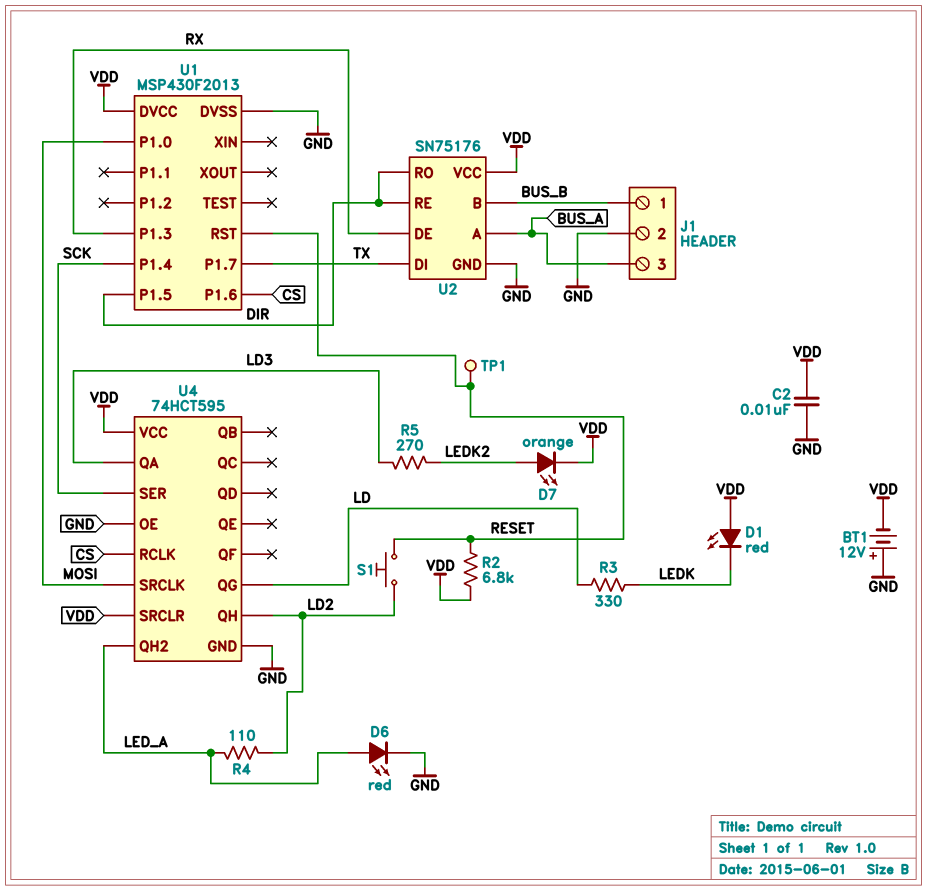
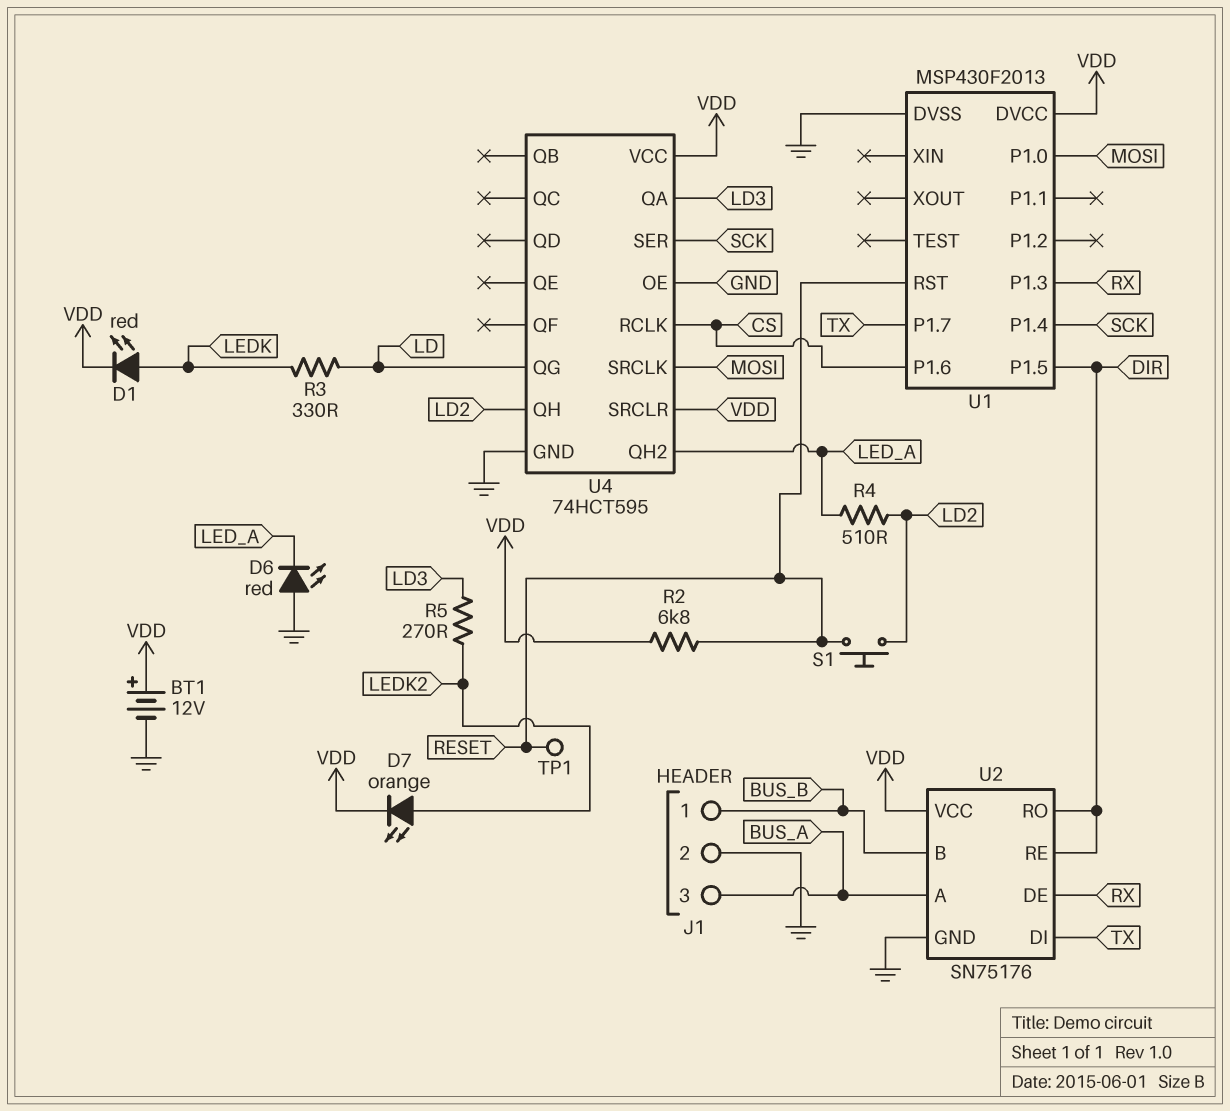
BT1: 12V (plus GND, minus VDD) -> 12V (plus VDD, minus GND)
C2: 10nF (GND, VDD) -> none
D1: LED red (A VDD, K LEDK) -> LED red (A LEDK, K VDD)
D6: LED red (A LED_A, K GND) -> LED red (A GND, K LED_A)
R4: 110 (LD2, LED_A) -> 510 (LD2, LED_A)

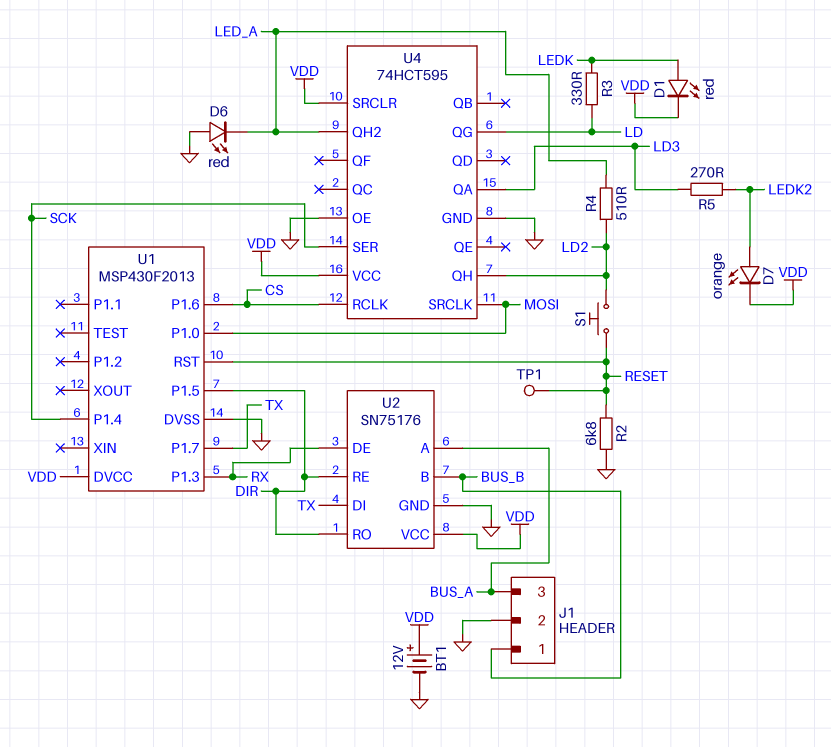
R2: 6.8k (RESET, VDD) -> 6.8k (GND, RESET)

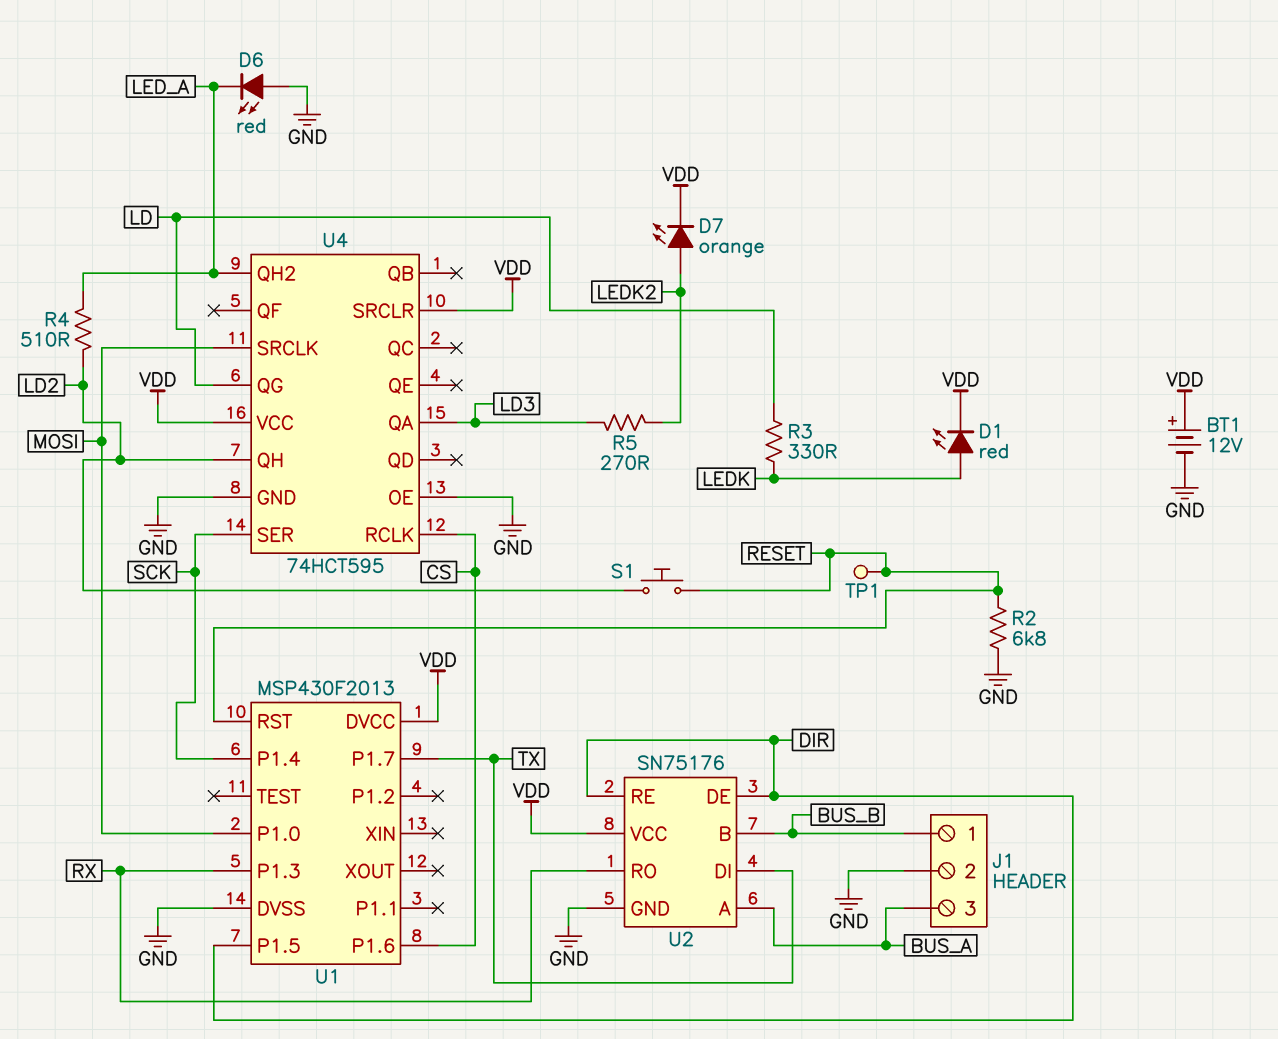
U2 pin DE: RX -> DIR
U2 pin RO: DIR -> RX

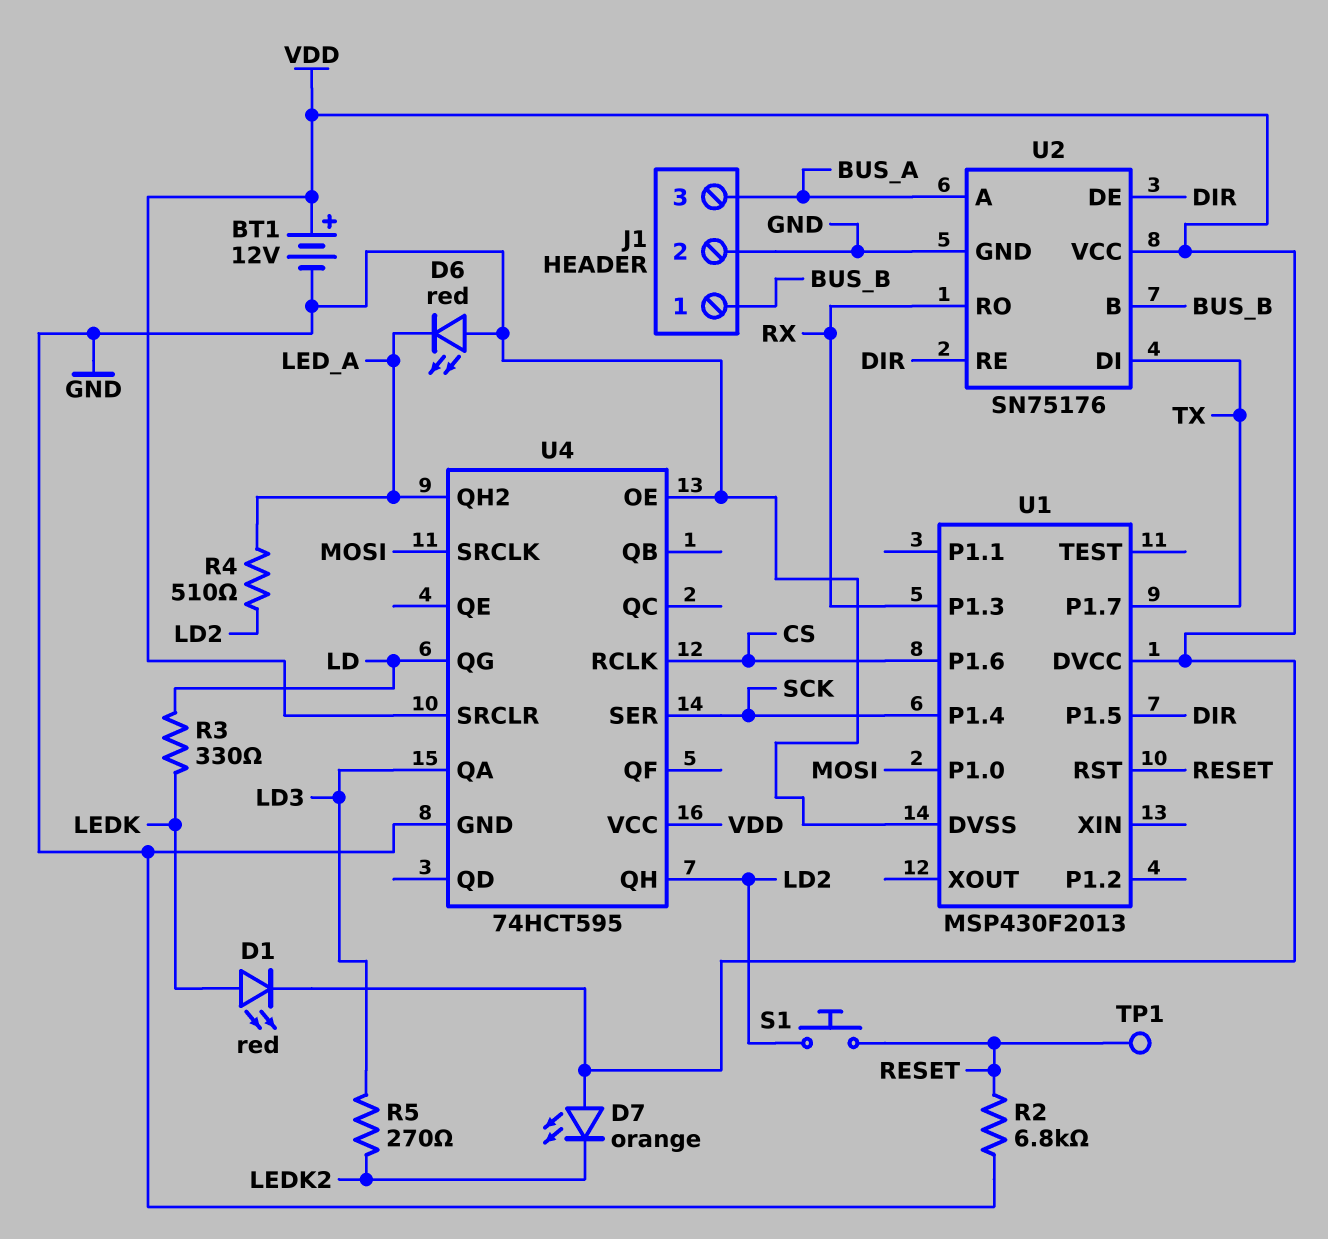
D7: LED orange (A LEDK2, K VDD) -> LED orange (A VDD, K LEDK2)

